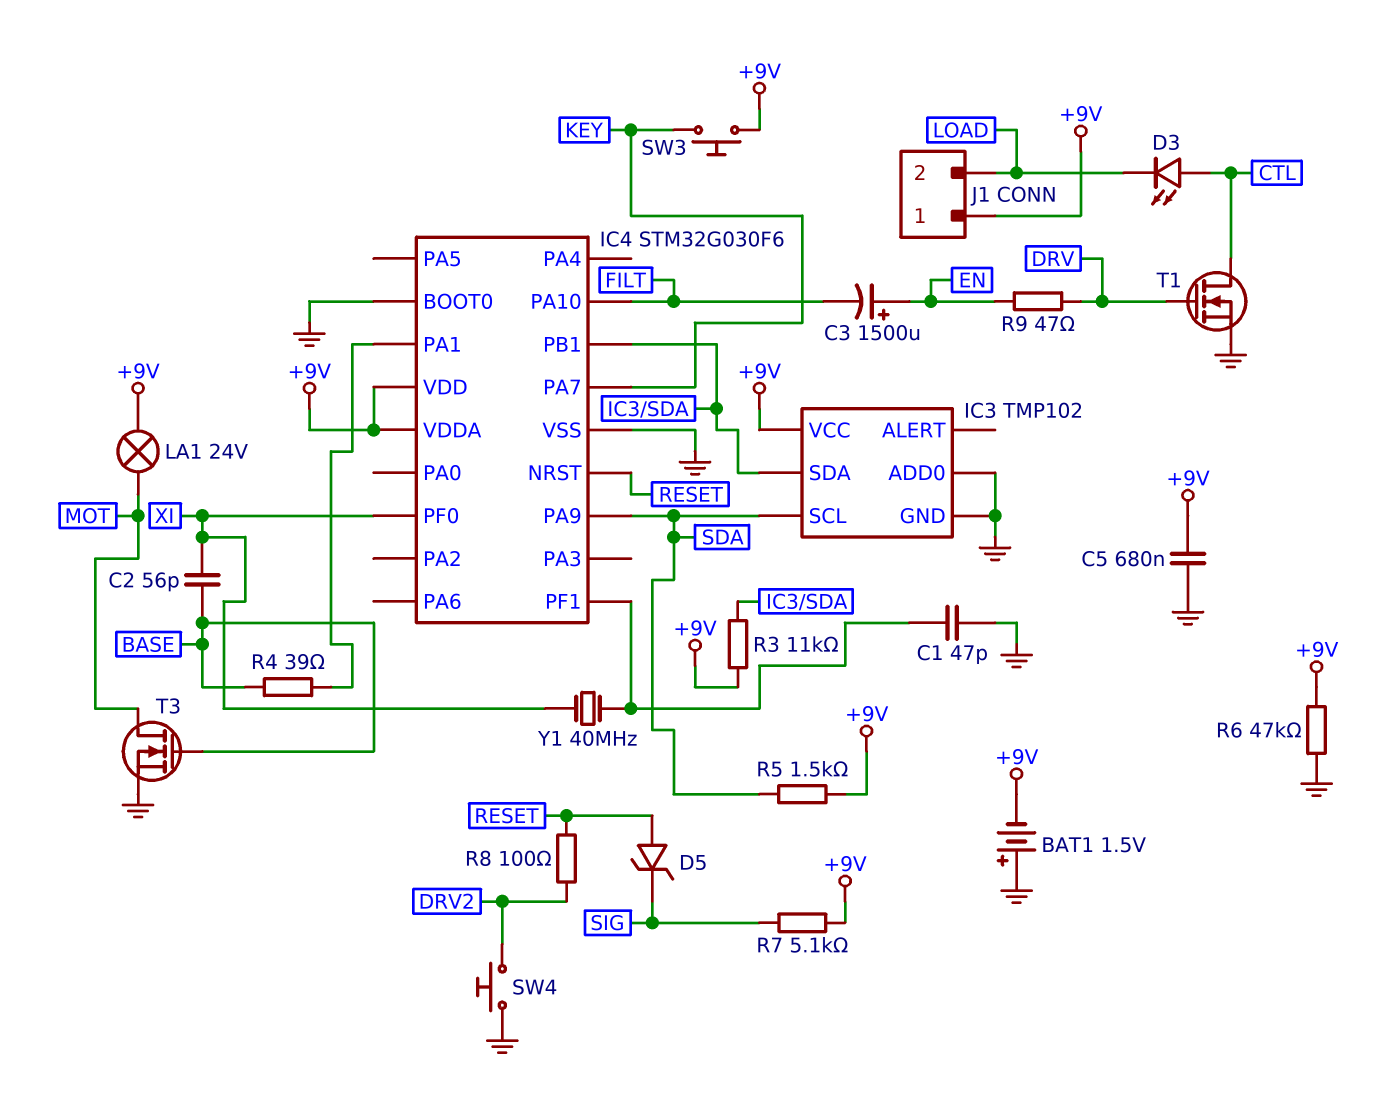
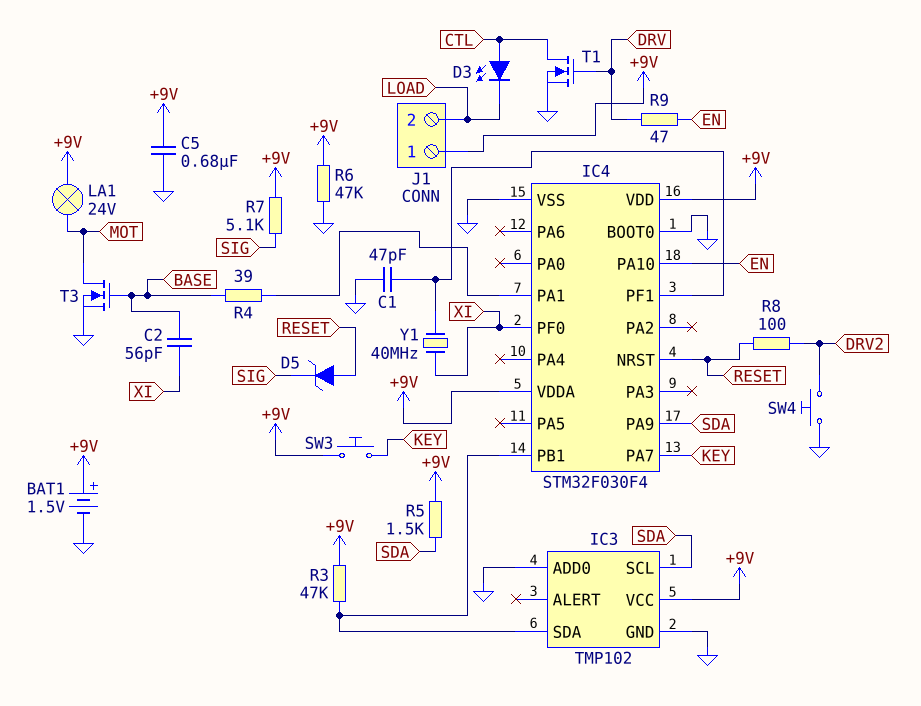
BAT1: 1.5V (plus GND, minus +9V) -> 1.5V (plus +9V, minus GND)
C3: 1500uF (plus EN, minus FILT) -> none
IC4: STM32G030F6 -> STM32F030F4
IC4 pin PA10: FILT -> EN
R3: 11k (+9V, IC3/SDA) -> 47k (+9V, IC3/SDA)

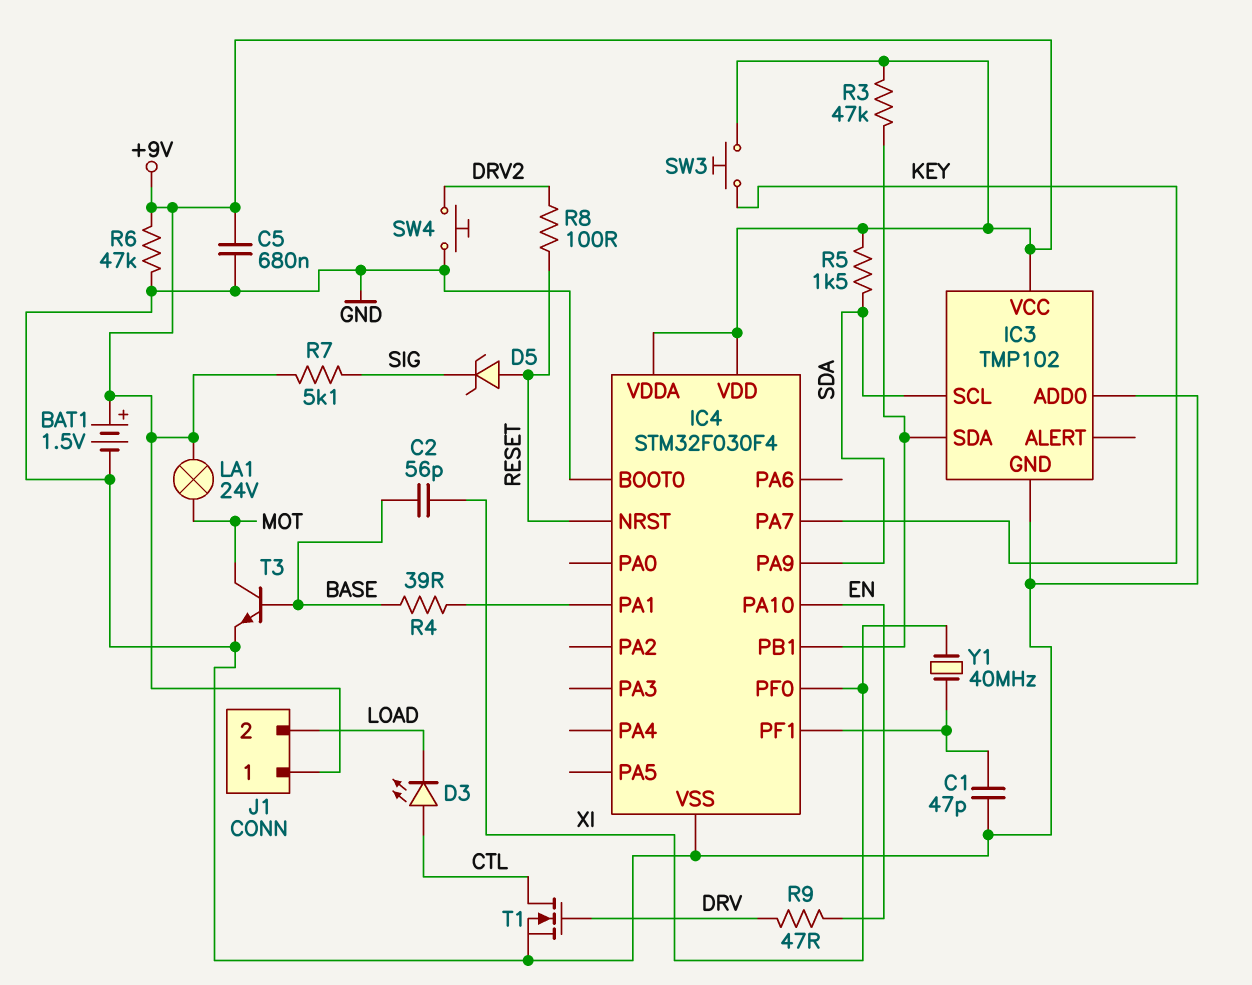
T3: NMOS (G BASE, D MOT, S GND) -> NPN (B BASE, C MOT, E GND)

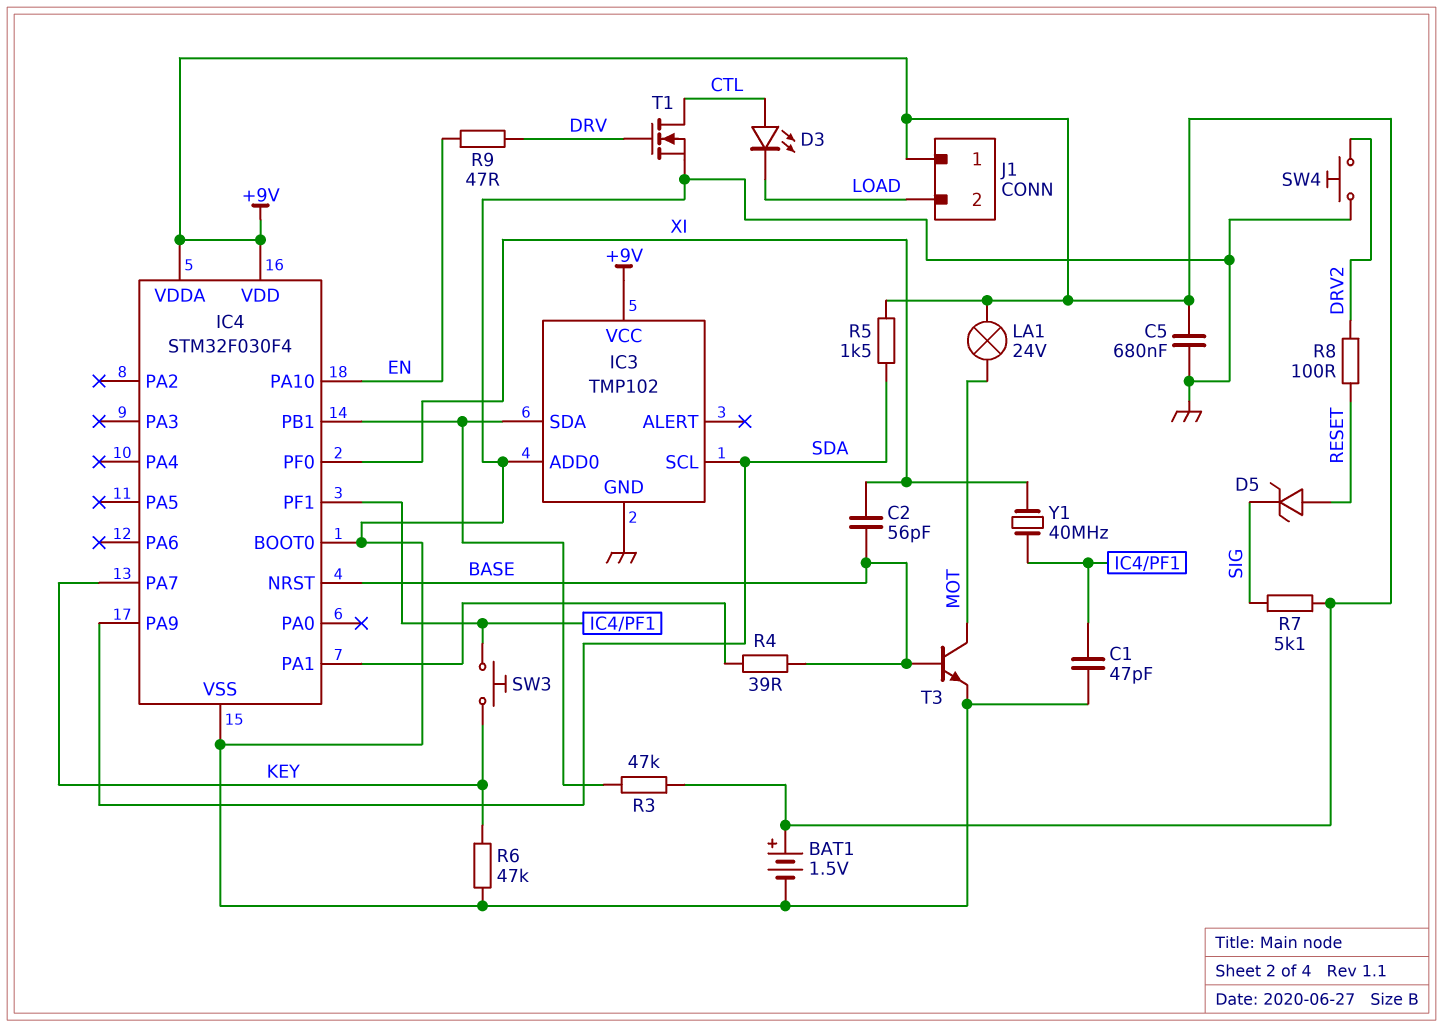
IC4 pin NRST: RESET -> BASE
R6: 47k (+9V, GND) -> 47k (GND, KEY)
SW3: button (+9V, KEY) -> button (IC4/PF1, KEY)

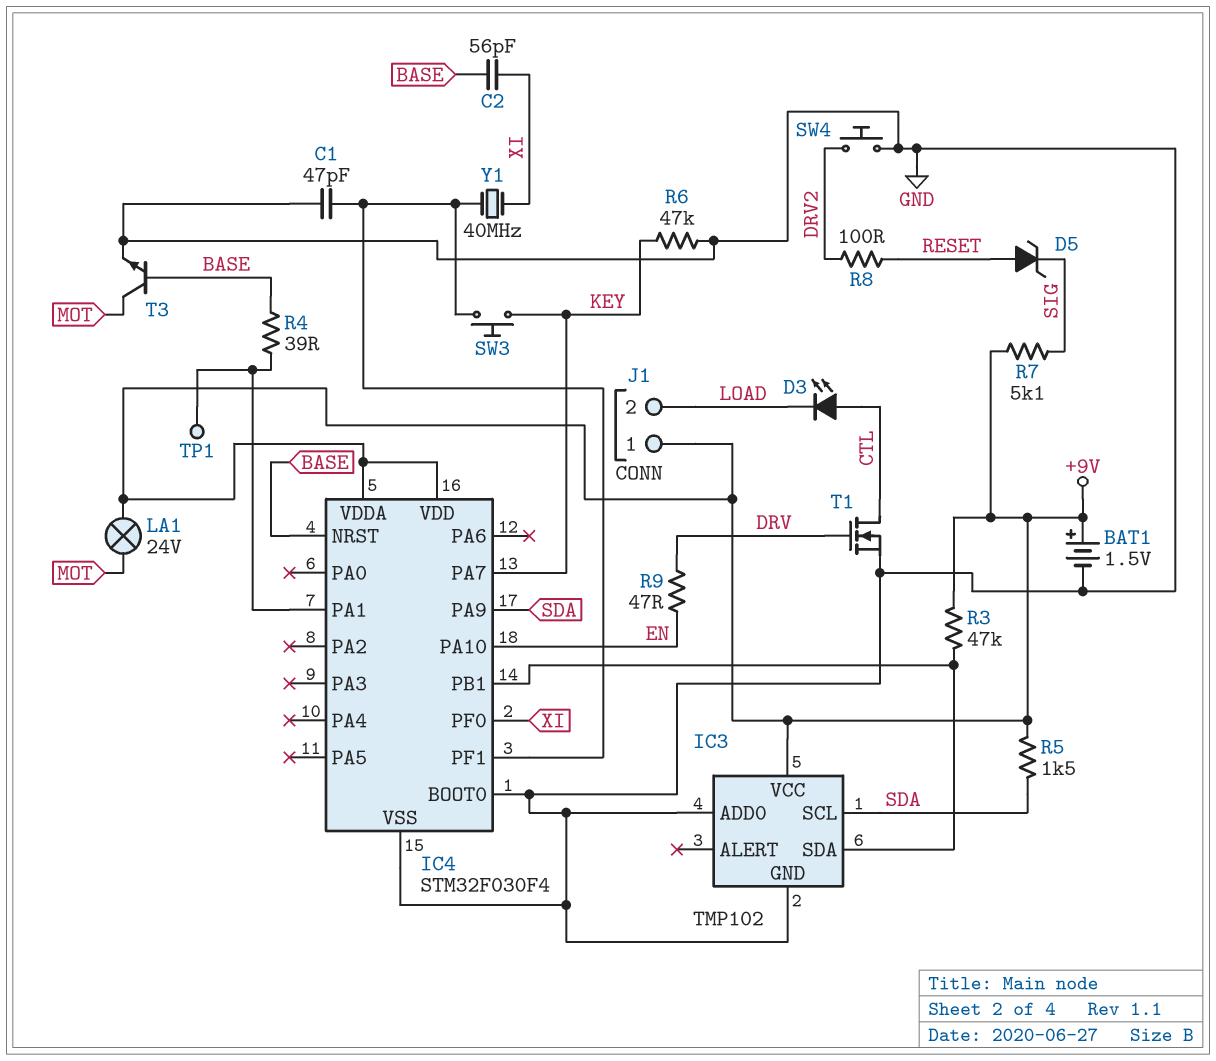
C5: 680nF (+9V, GND) -> none
TP1: none -> test point (IC4/PA1)

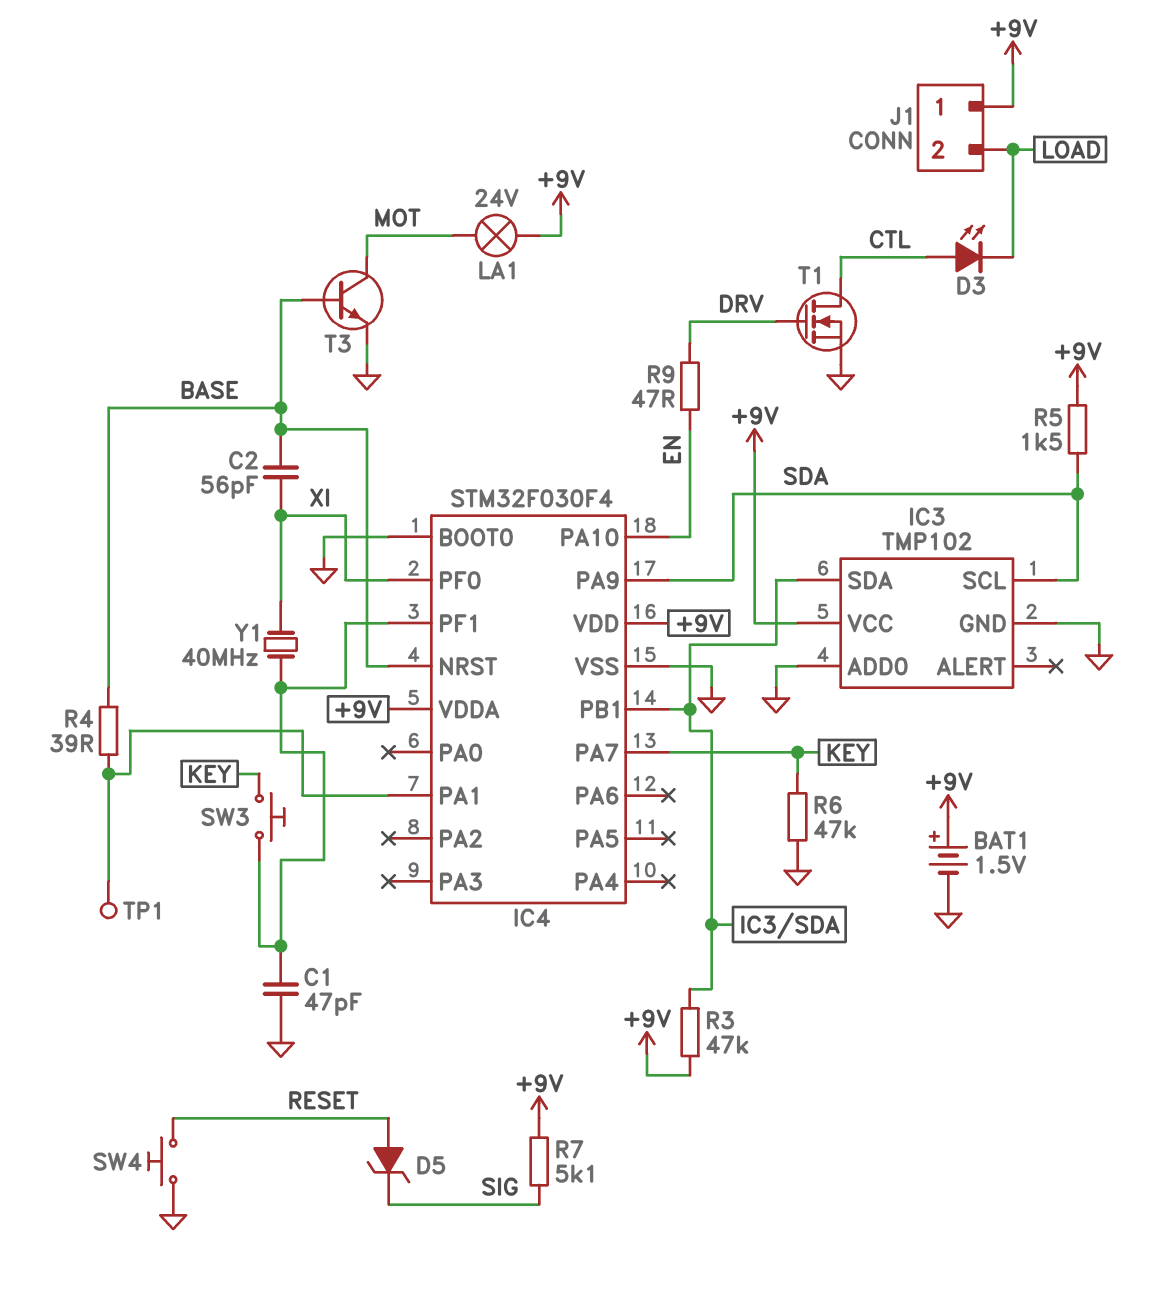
R8: 100 (DRV2, RESET) -> none
SW4: button (DRV2, GND) -> button (GND, RESET)

